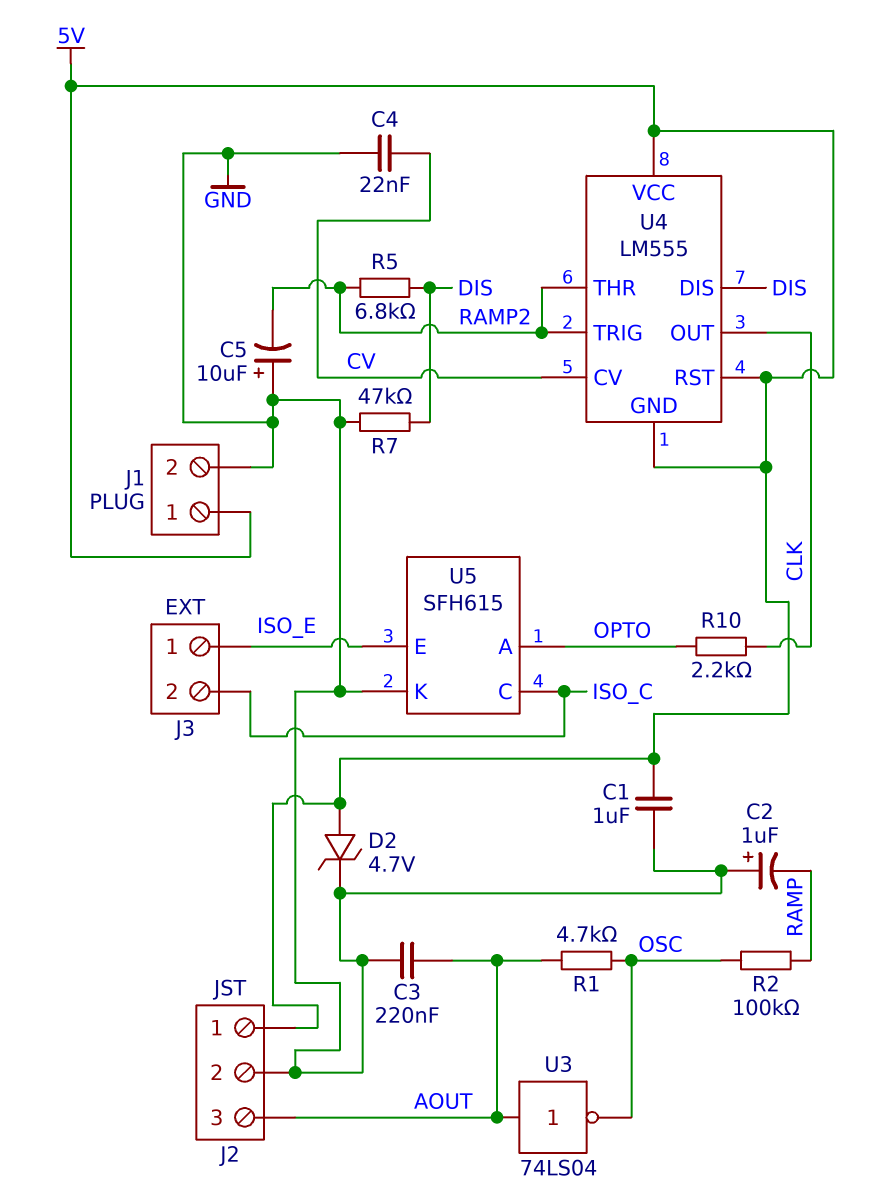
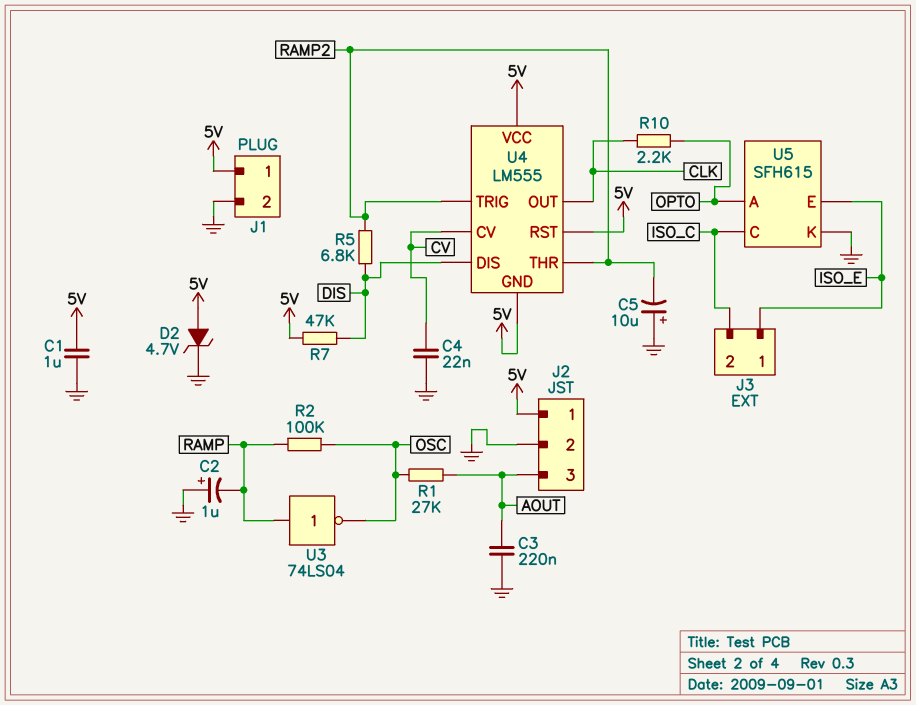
R1: 4.7k (AOUT, OSC) -> 27k (AOUT, OSC)
R7: 47k (DIS, GND) -> 47k (5V, DIS)
U3: NOT 74LS04 (in AOUT, out OSC) -> NOT 74LS04 (in RAMP, out OSC)

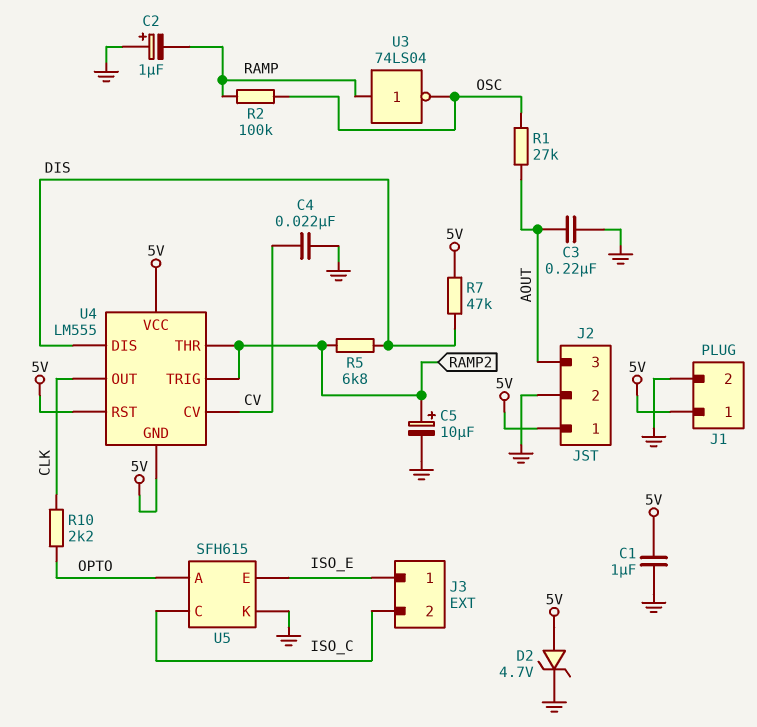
C5: 10uF (plus GND, minus RAMP2) -> 10uF (plus RAMP2, minus GND)

